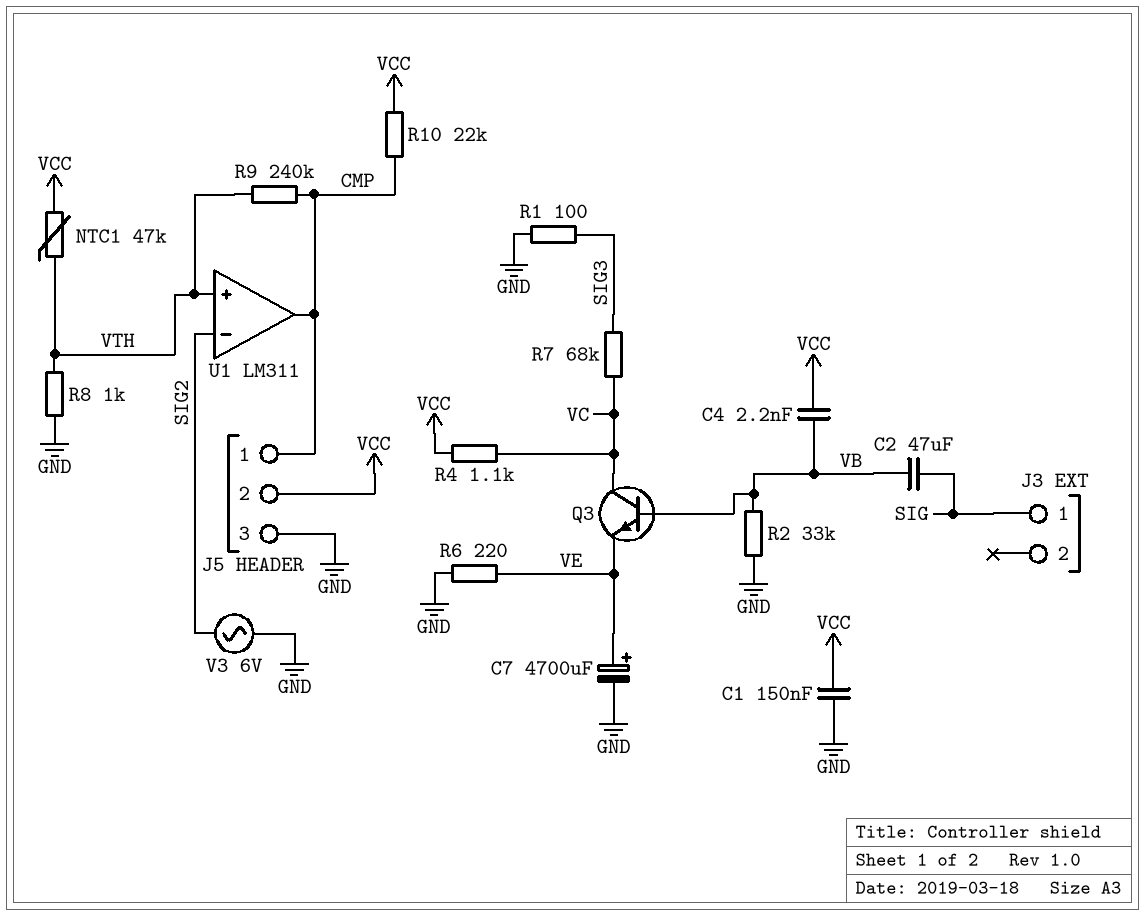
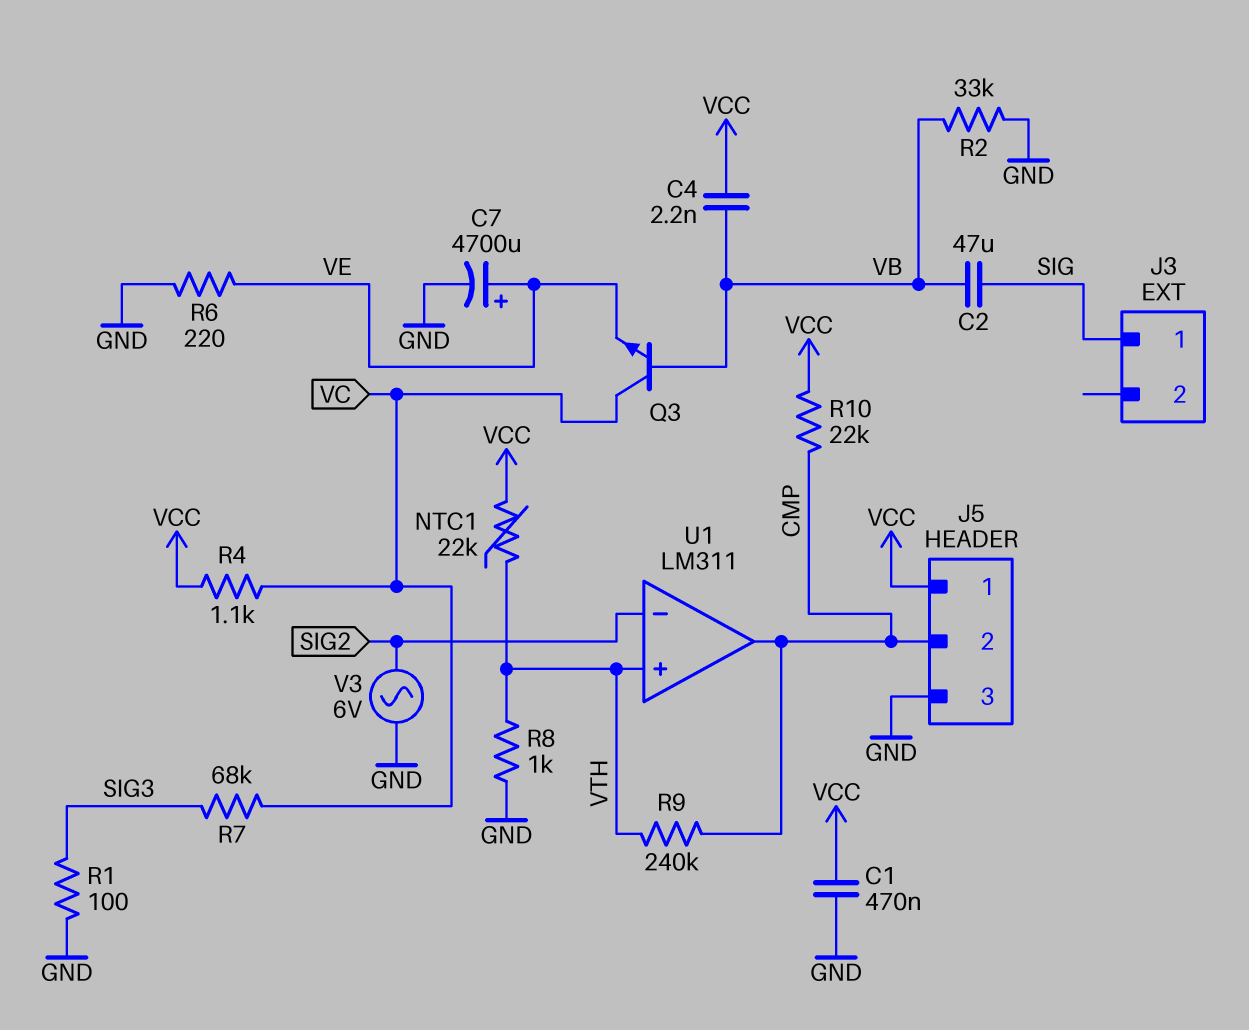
C1: 150nF (GND, VCC) -> 470nF (GND, VCC)
J5 pin 1: CMP -> VCC
J5 pin 2: VCC -> CMP
NTC1: 47k (VCC, VTH) -> 22k (VCC, VTH)

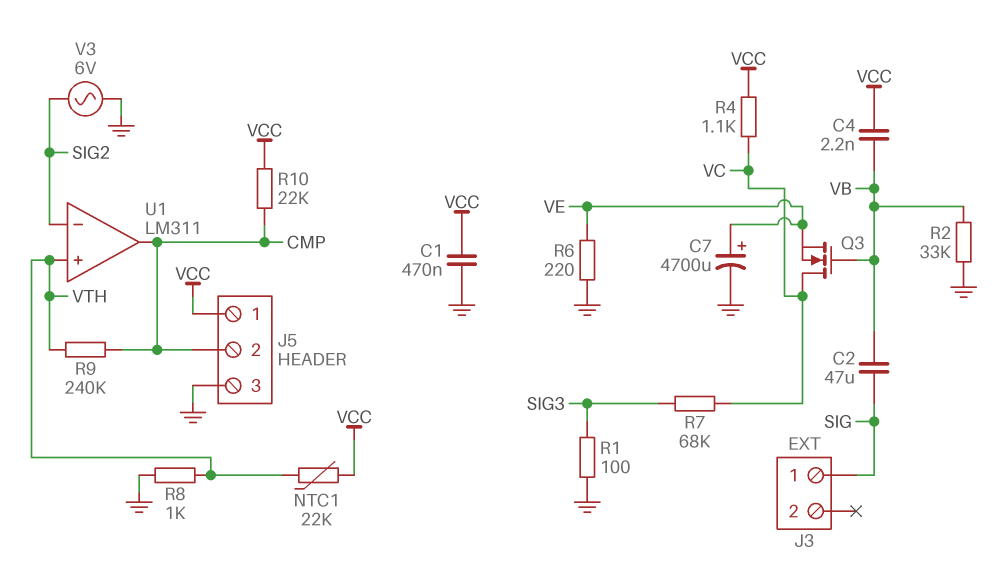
Q3: NPN (B VB, C VC, E VE) -> NMOS (G VB, D VC, S VE)

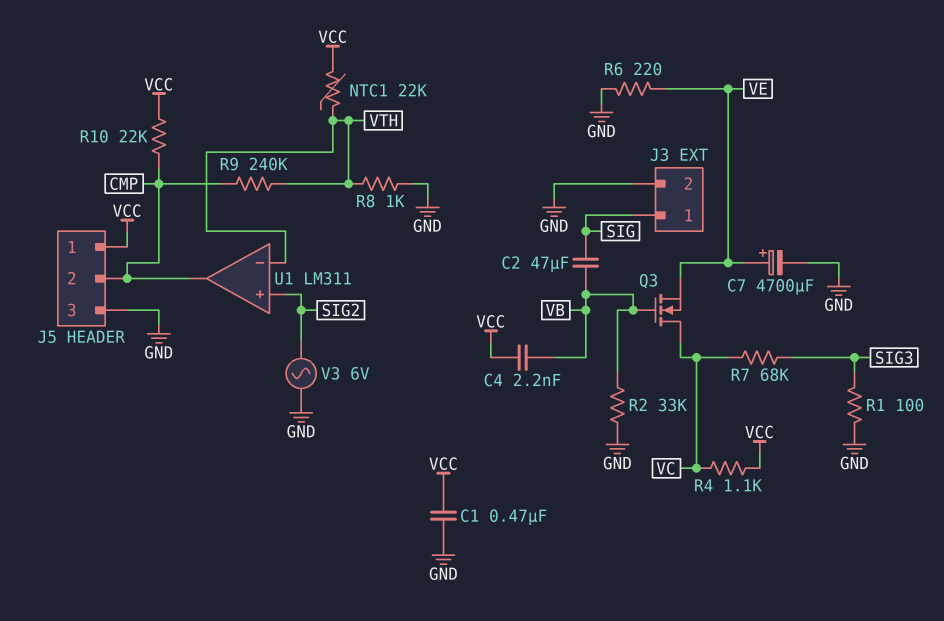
J3 pin 2: none -> GND
U1 pin in+: VTH -> SIG2
U1 pin in-: SIG2 -> VTH

